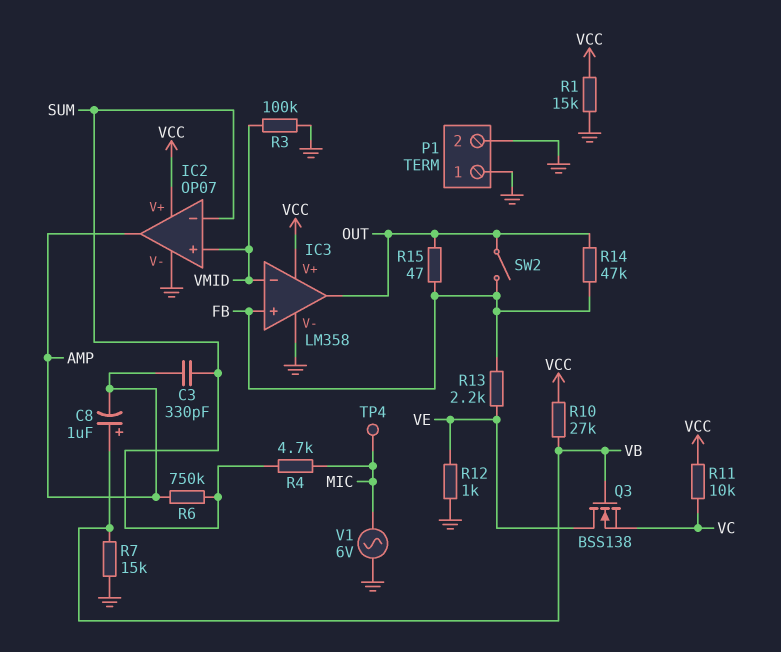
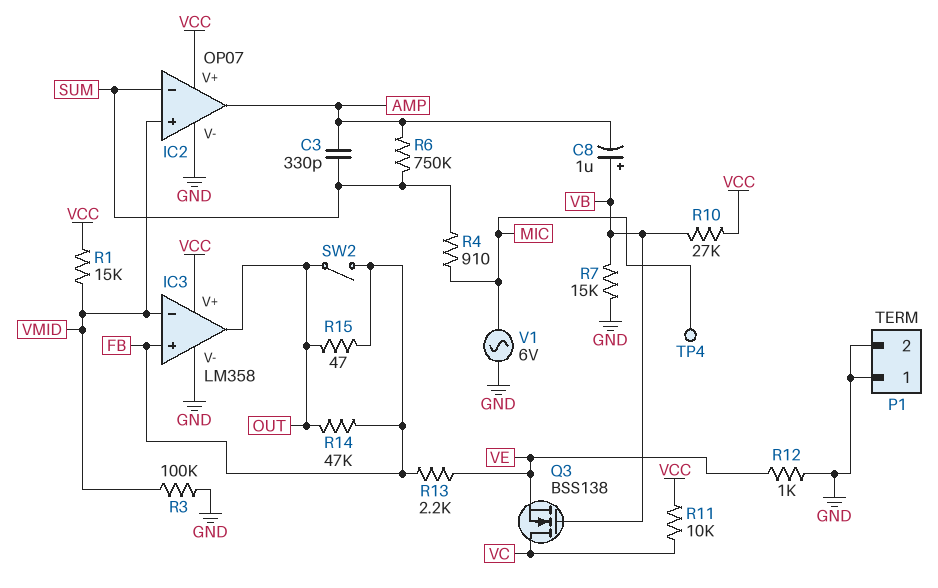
Q3: NMOS BSS138 (G VB, D VE, S VC) -> NMOS BSS138 (G VB, D VC, S VE)
R1: 15k (GND, VCC) -> 15k (VCC, VMID)
R4: 4.7k (MIC, SUM) -> 910 (MIC, SUM)

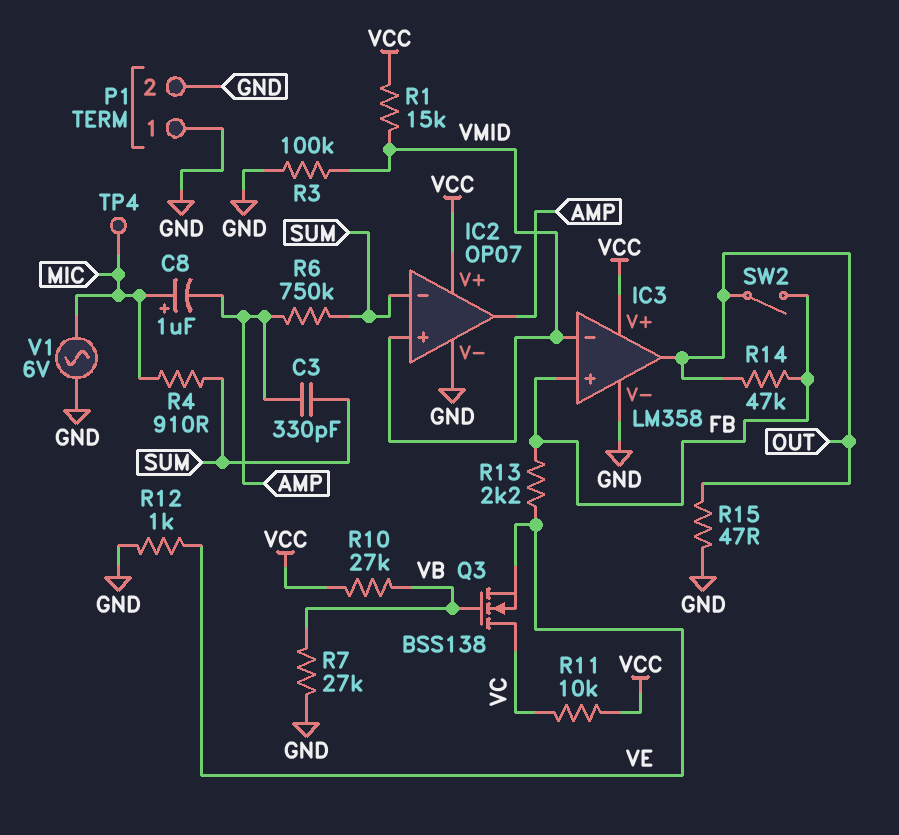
C8: 1uF (plus VB, minus AMP) -> 1uF (plus MIC, minus AMP)
R7: 15k (GND, VB) -> 27k (GND, VB)
R15: 47 (FB, OUT) -> 47 (GND, OUT)

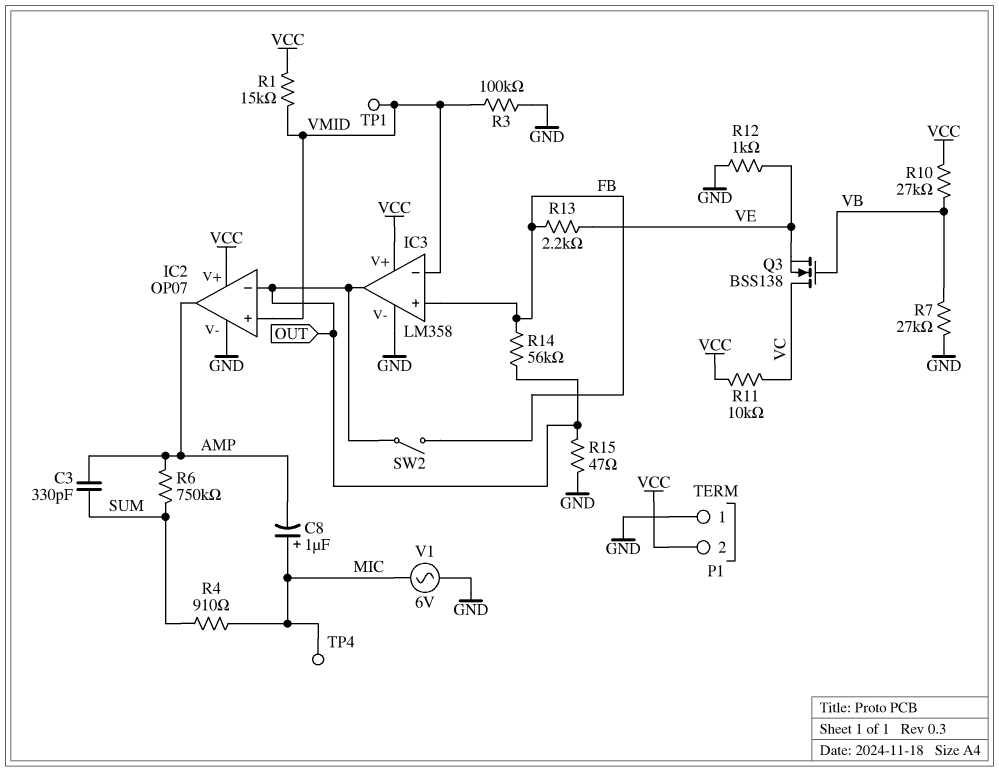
IC2 pin in-: SUM -> OUT
P1 pin 2: GND -> VCC
R14: 47k (FB, OUT) -> 56k (FB, OUT)
TP1: none -> test point (VMID)

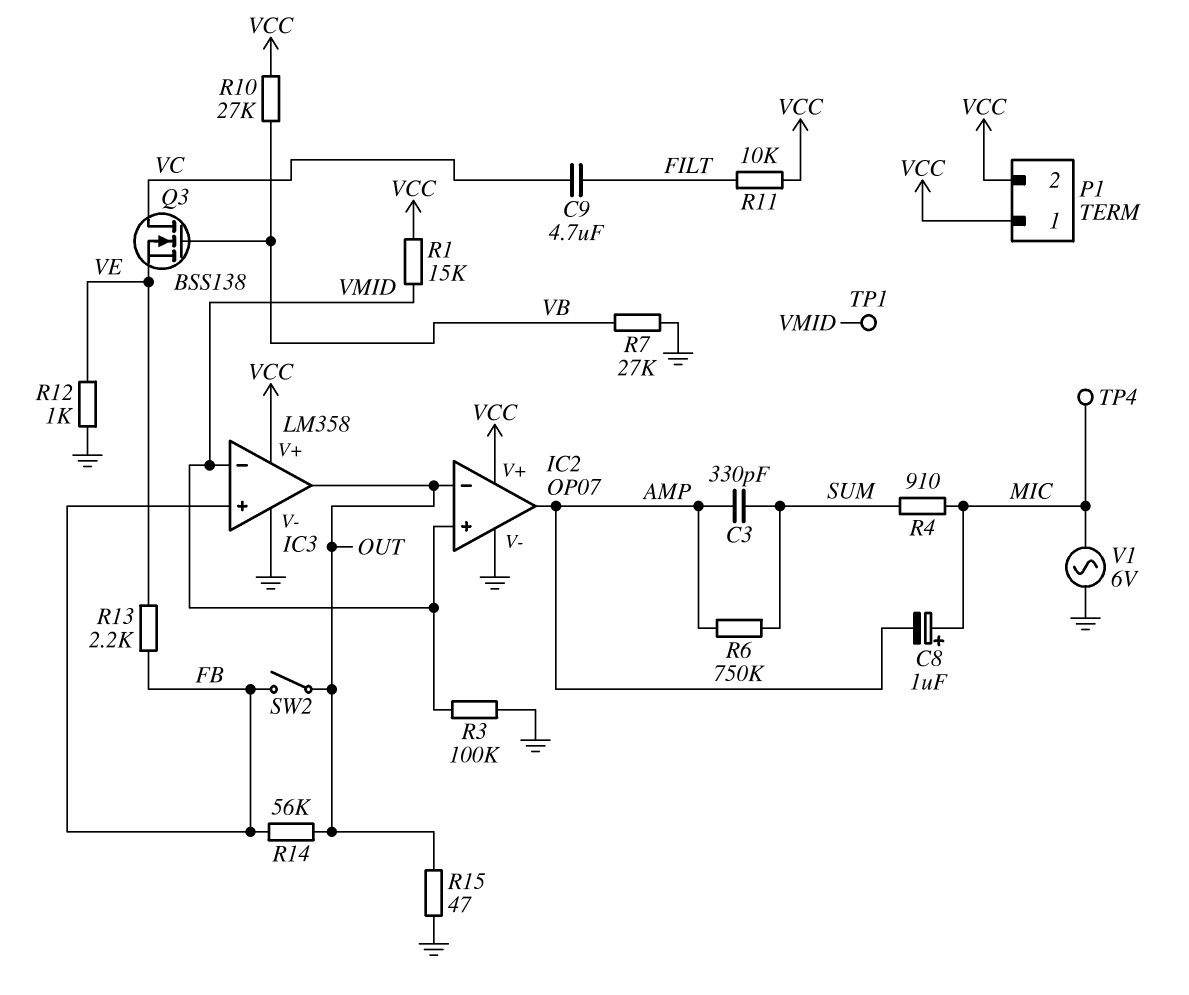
C9: none -> 4.7uF (FILT, VC)
P1 pin 1: GND -> VCC
R11: 10k (VC, VCC) -> 10k (FILT, VCC)

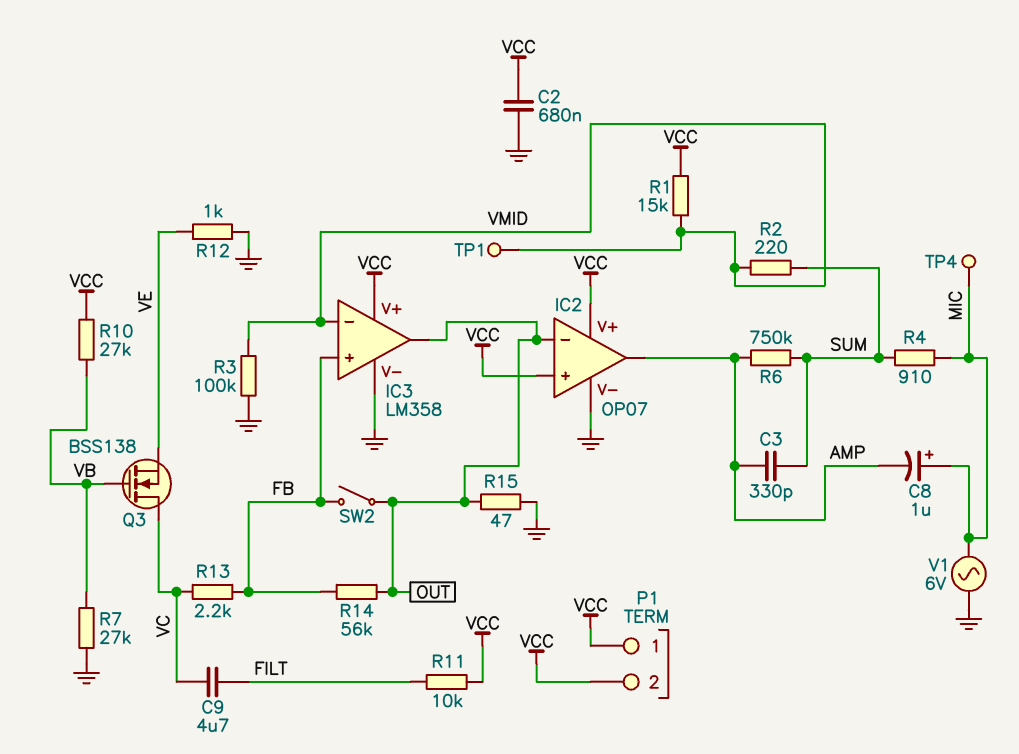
C2: none -> 680nF (GND, VCC)
IC2 pin in+: VMID -> VCC
R2: none -> 220 (SUM, VMID)
R13: 2.2k (FB, VE) -> 2.2k (FB, VC)

